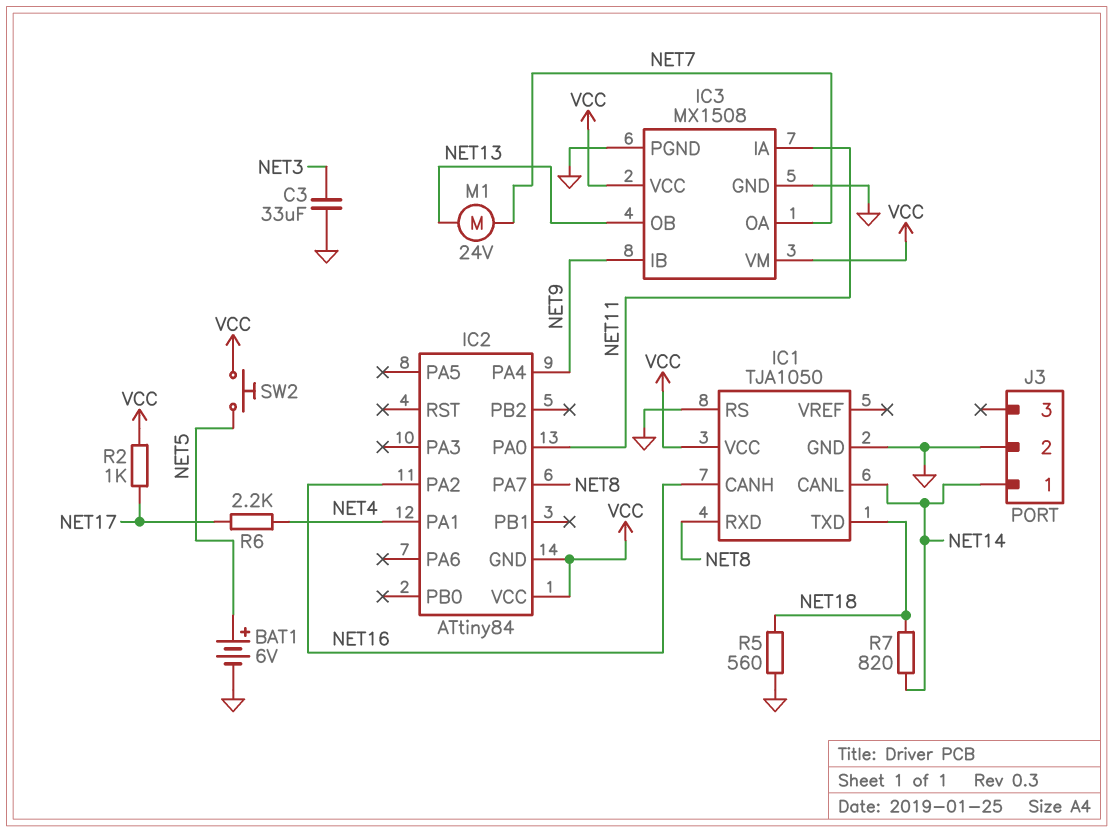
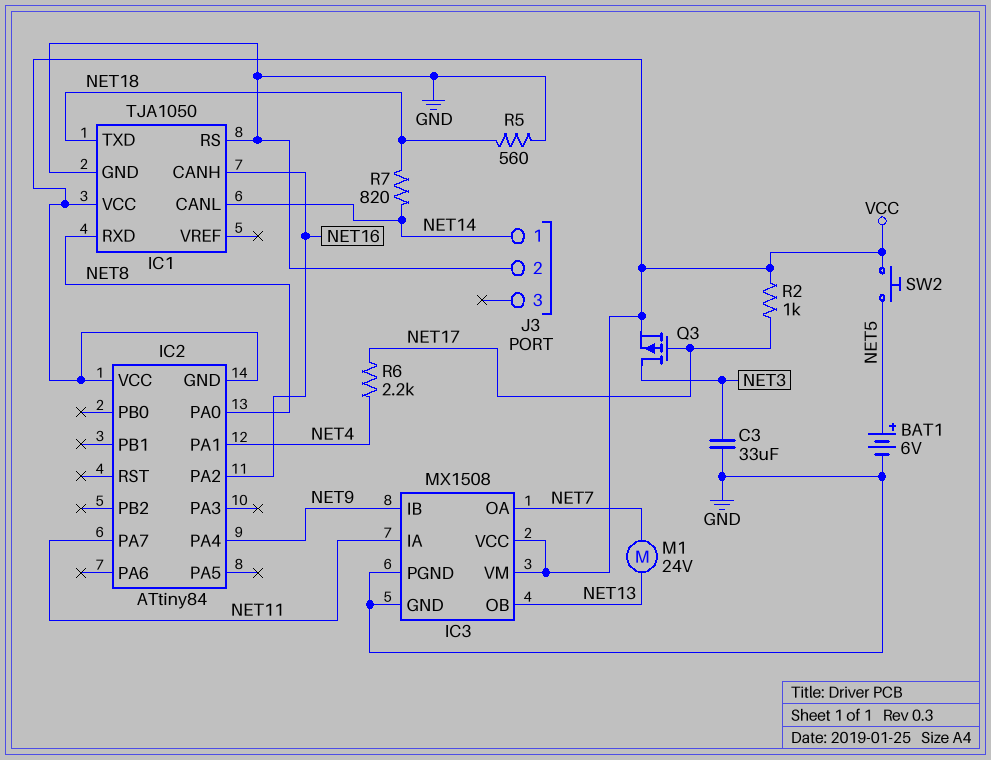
IC2 pin PA0: NET11 -> NET8
IC2 pin PA7: NET8 -> NET11
Q3: none -> PMOS (G NET17, D NET3, S VCC)

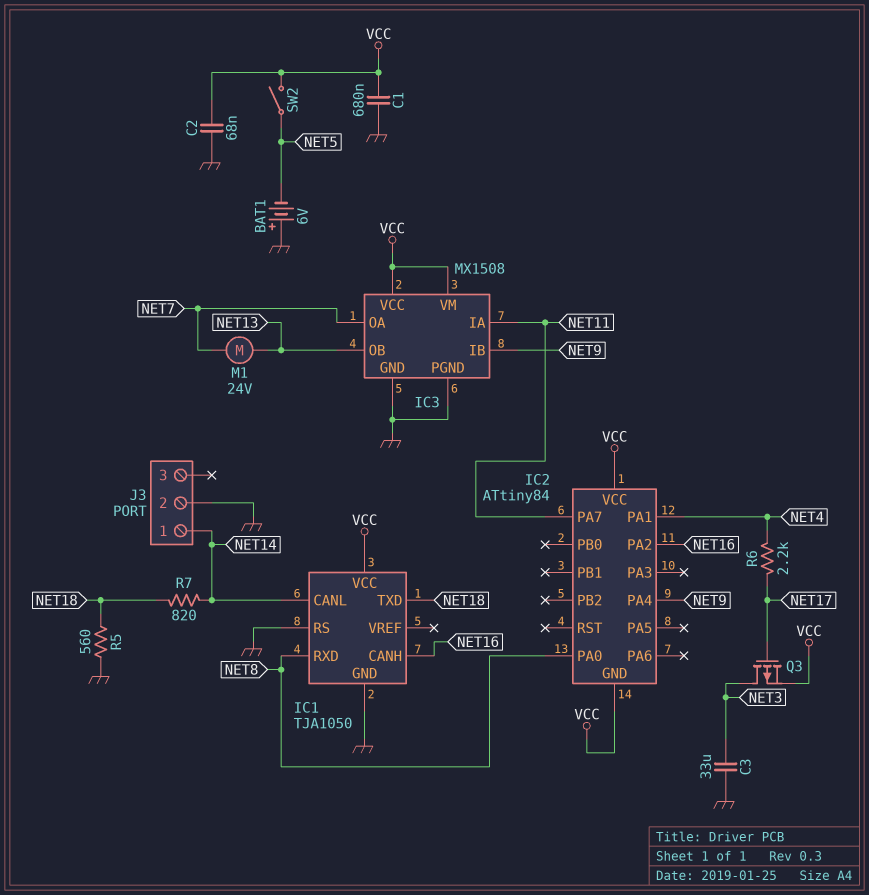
BAT1: 6V (plus NET5, minus GND) -> 6V (plus GND, minus NET5)
C1: none -> 680nF (GND, VCC)
C2: none -> 68nF (GND, VCC)
R2: 1k (NET17, VCC) -> none
SW2: button (NET5, VCC) -> switch (NET5, VCC)

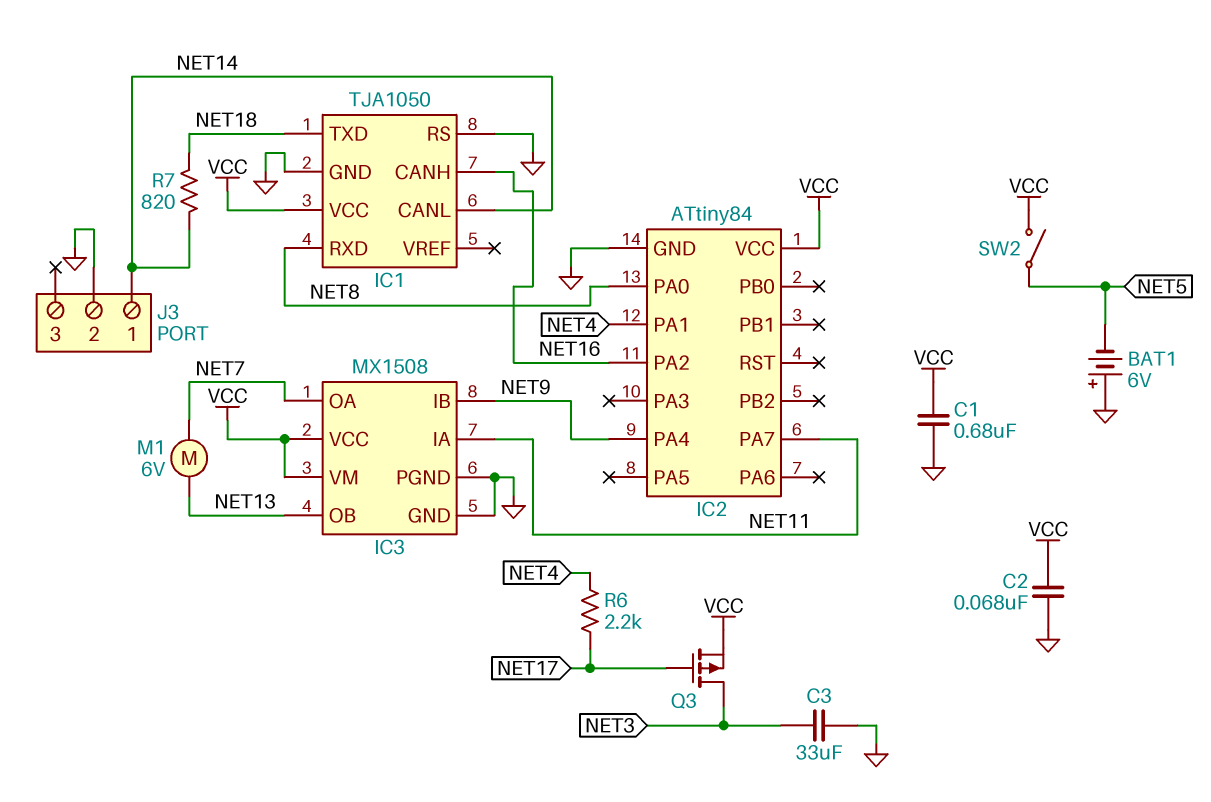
IC2 pin GND: VCC -> GND
M1: motor 24V (NET7, NET13) -> motor 6V (NET7, NET13)
R5: 560 (GND, NET18) -> none

